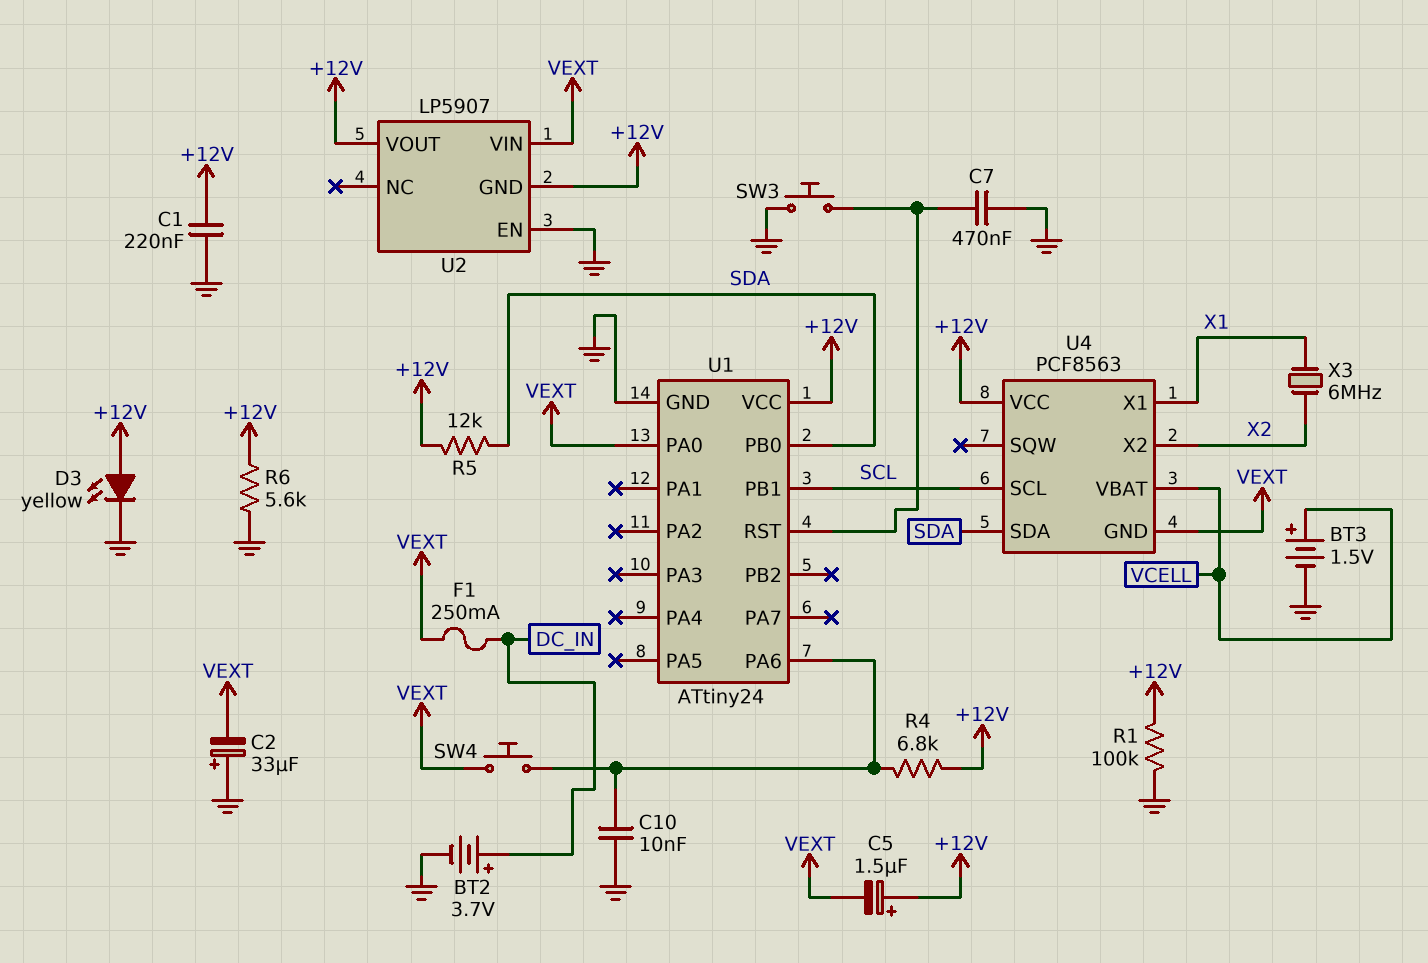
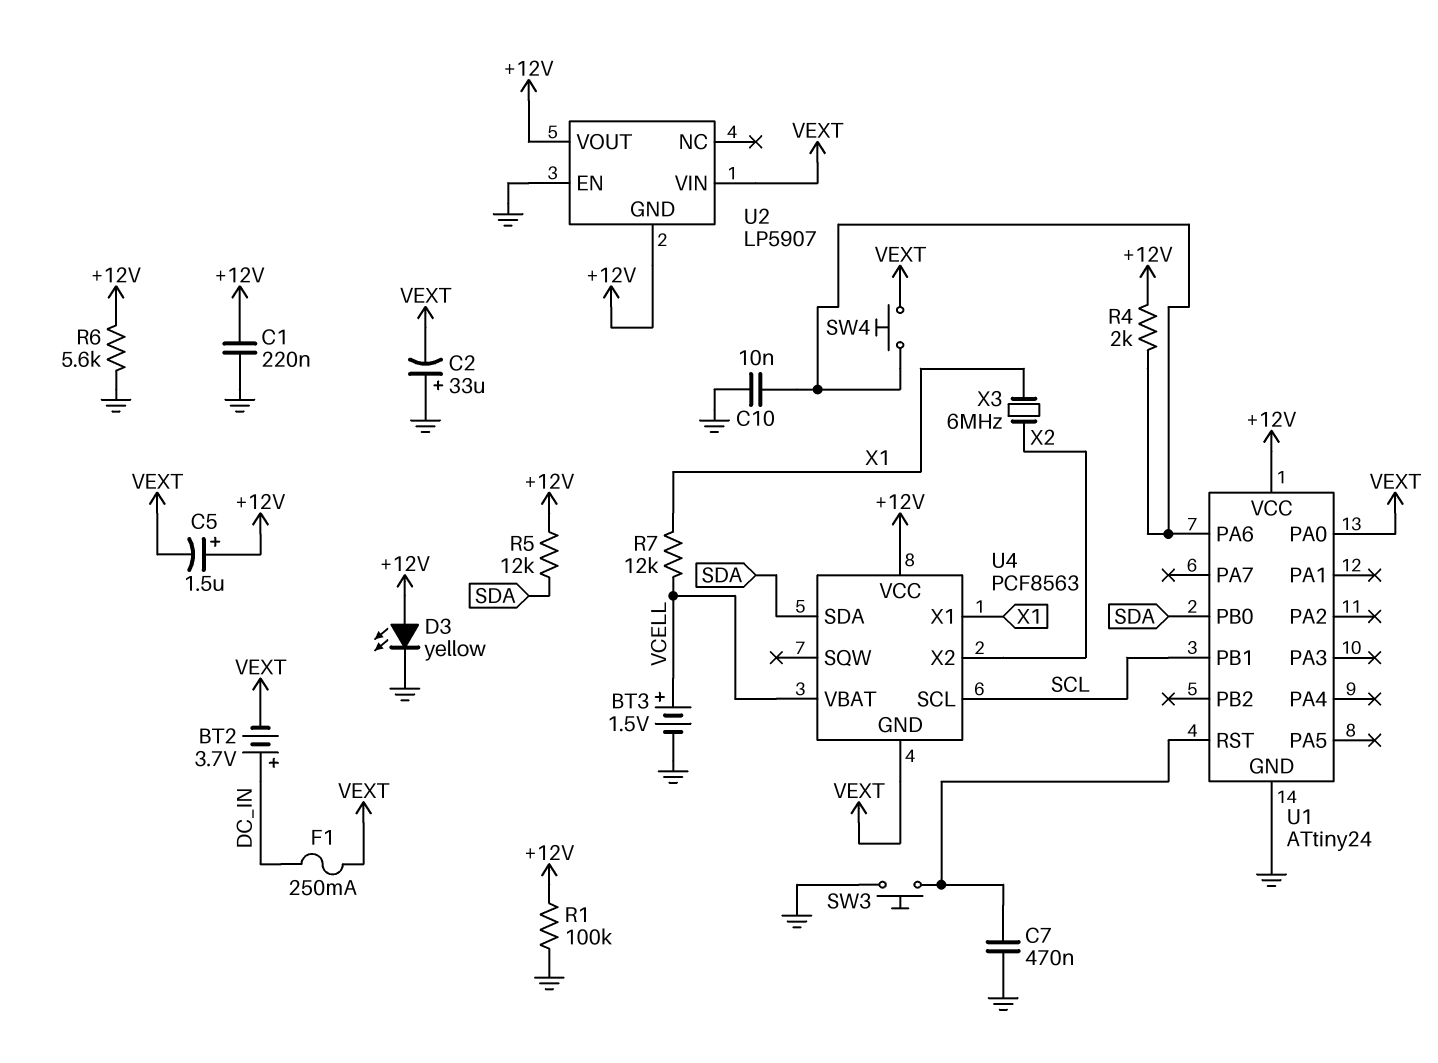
BT2: 3.7V (plus DC_IN, minus GND) -> 3.7V (plus DC_IN, minus VEXT)
R4: 6.8k (+12V, U1/PA6) -> 2k (+12V, U1/PA6)
R7: none -> 12k (VCELL, X1)

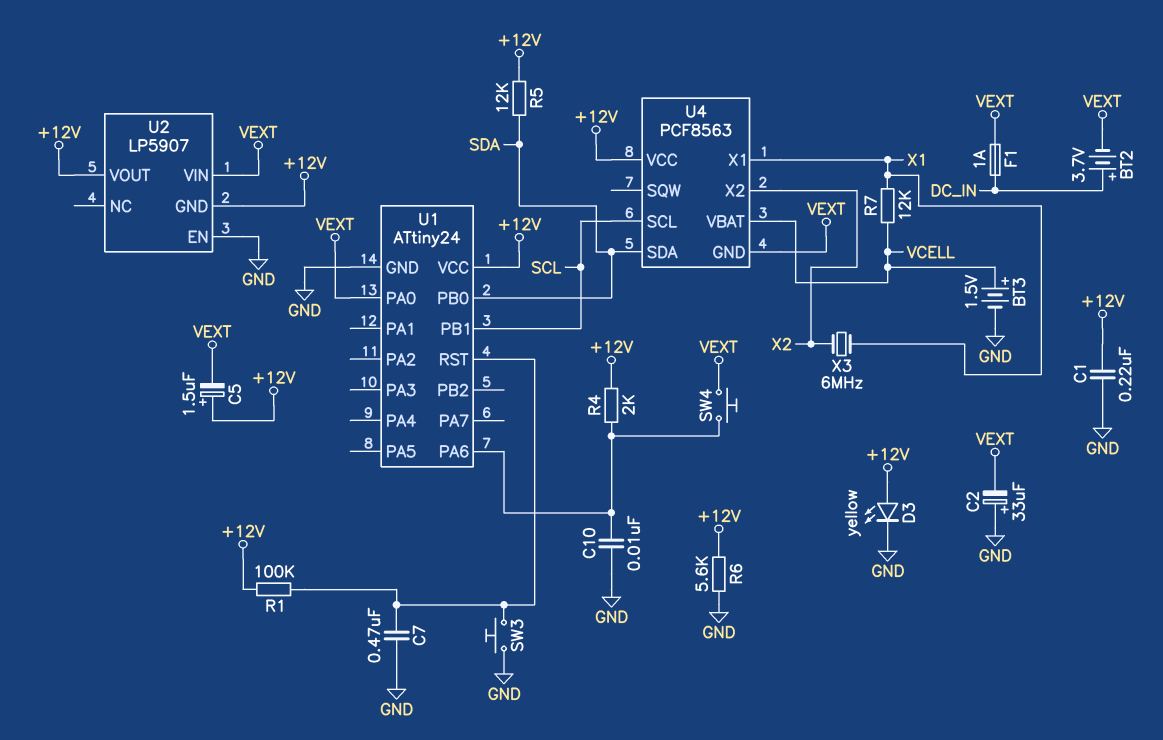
F1: 250mA (DC_IN, VEXT) -> 1A (DC_IN, VEXT)
R1: 100k (+12V, GND) -> 100k (+12V, U1/RST)

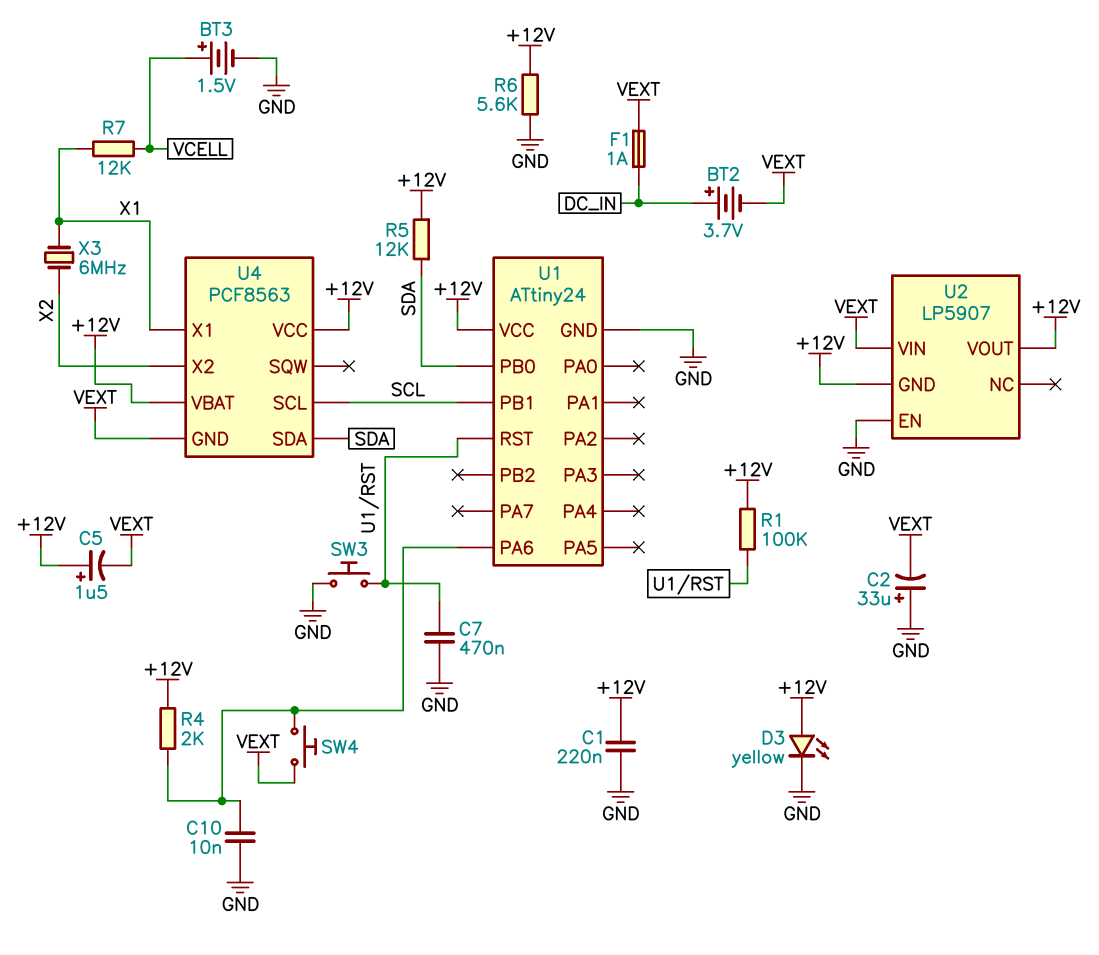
U1 pin PA0: VEXT -> none
U4 pin VBAT: VCELL -> +12V

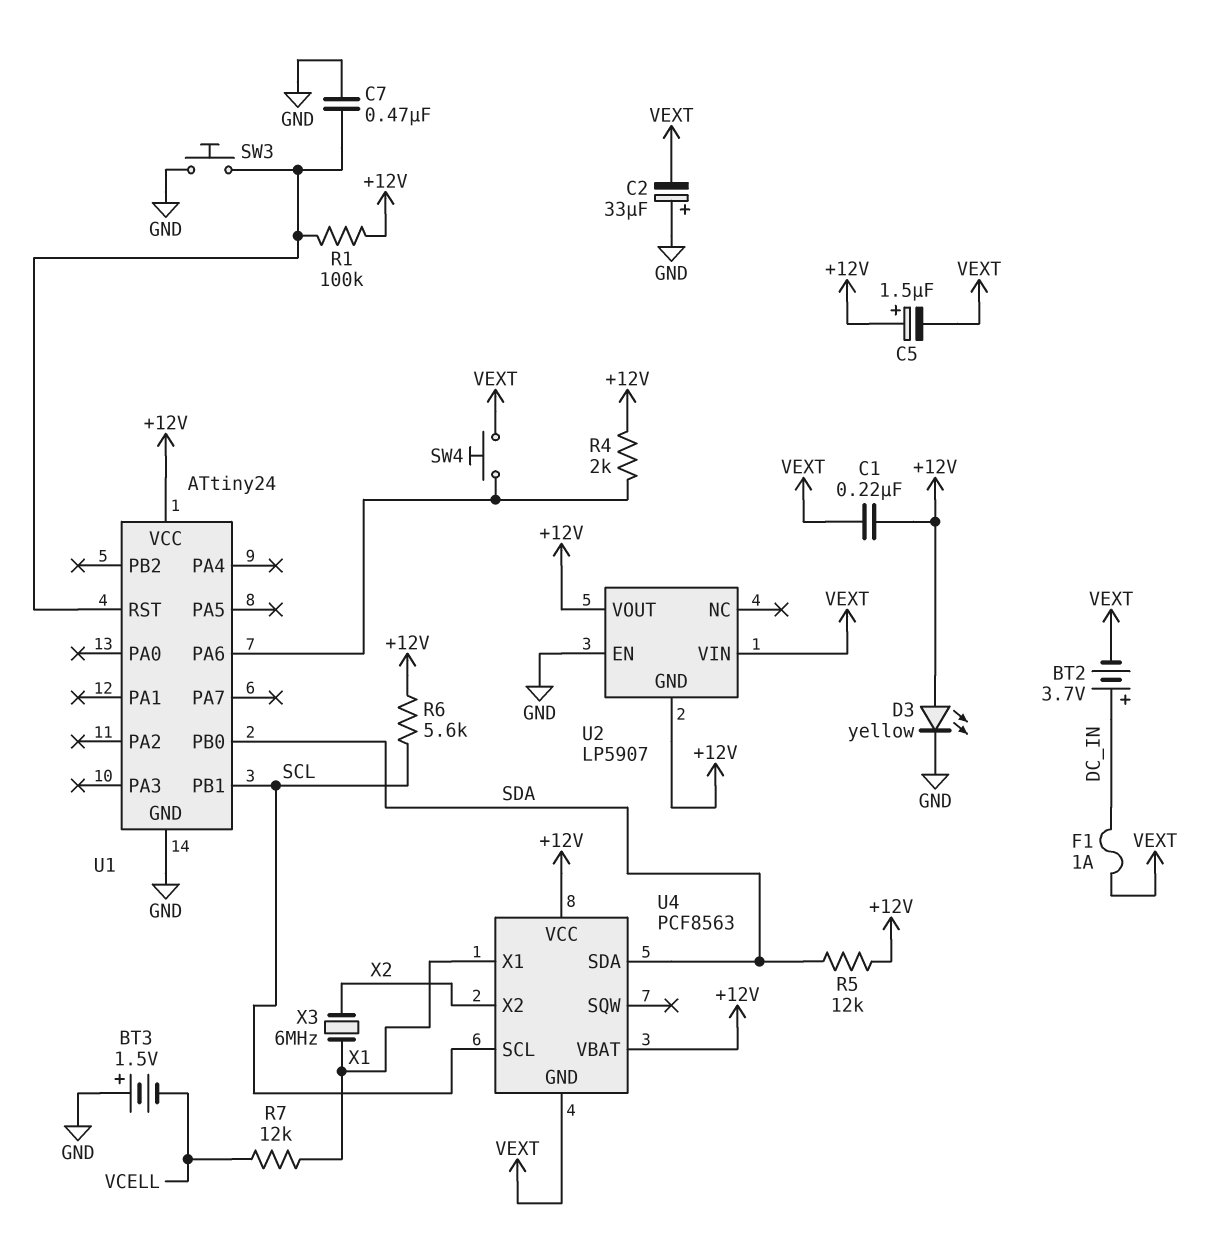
BT3: 1.5V (plus VCELL, minus GND) -> 1.5V (plus GND, minus VCELL)
C1: 220nF (+12V, GND) -> 220nF (+12V, VEXT)
C10: 10nF (GND, U1/PA6) -> none
R6: 5.6k (+12V, GND) -> 5.6k (+12V, SCL)

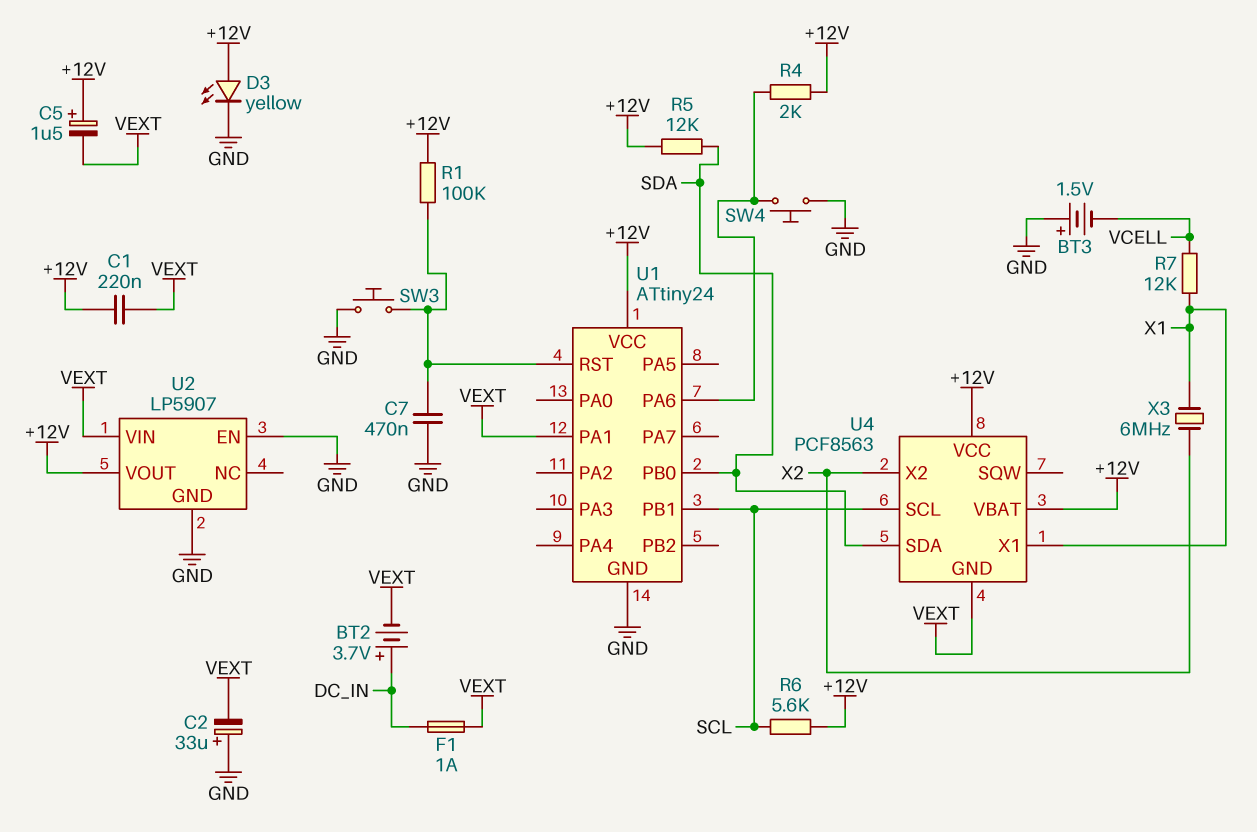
SW4: button (U1/PA6, VEXT) -> button (GND, U1/PA6)
U1 pin PA1: none -> VEXT
U2 pin GND: +12V -> GND

